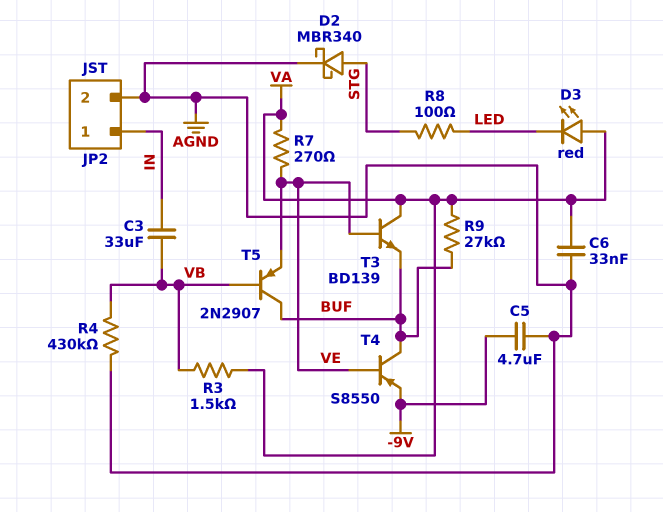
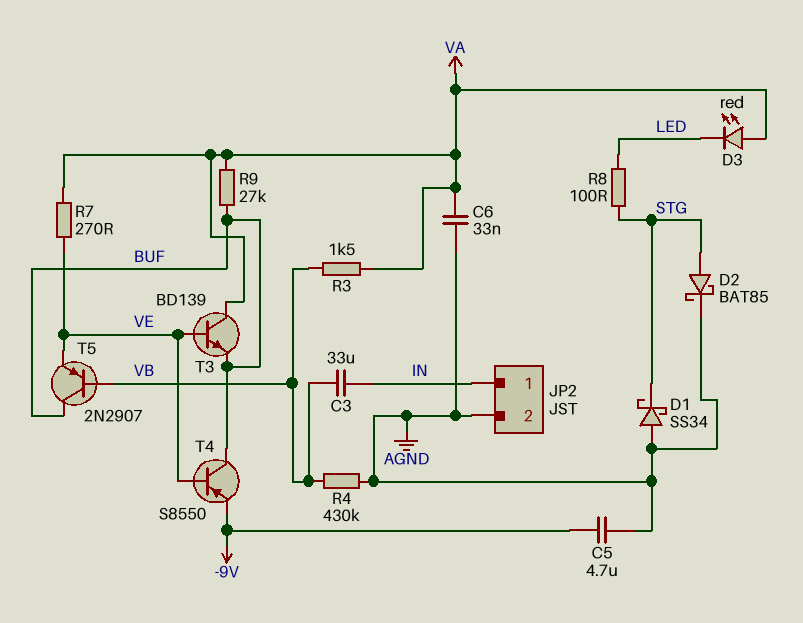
D1: none -> schottky SS34 (A AGND, K STG)
D2: schottky MBR340 (A STG, K AGND) -> schottky BAT85 (A STG, K AGND)

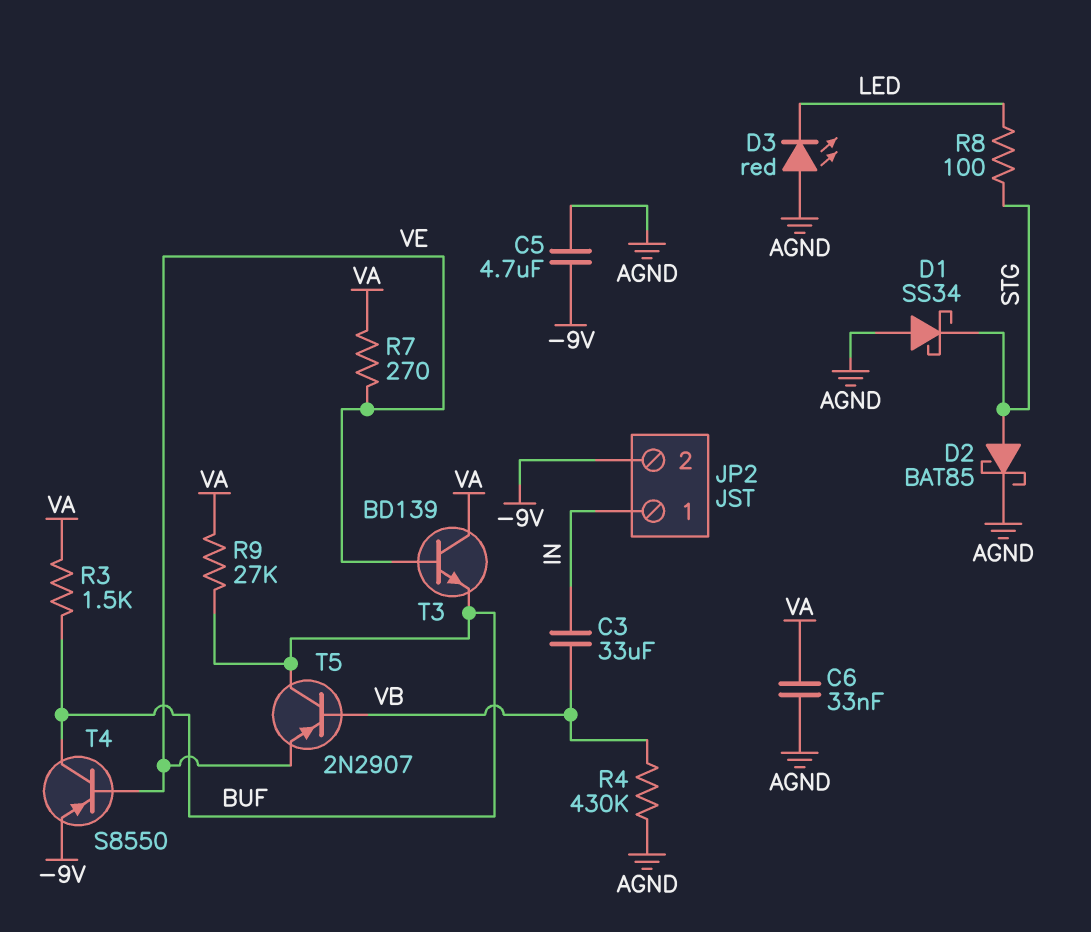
D3: LED red (A VA, K LED) -> LED red (A AGND, K LED)
JP2 pin 2: AGND -> -9V
R3: 1.5k (VA, VB) -> 1.5k (BUF, VA)

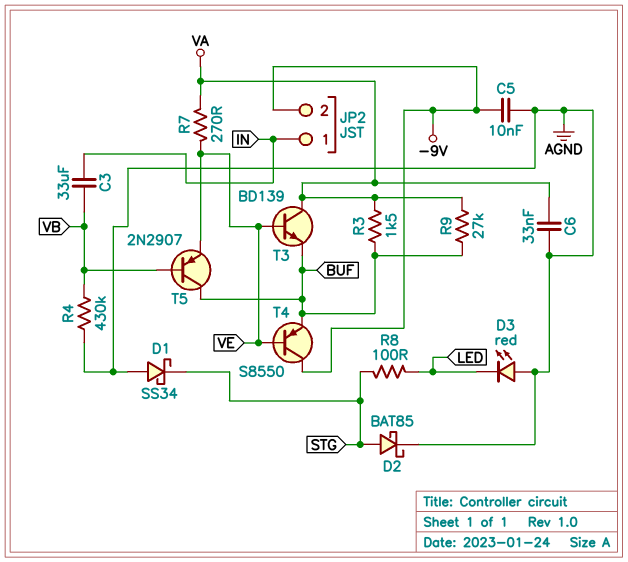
C5: 4.7uF (-9V, AGND) -> 10nF (-9V, AGND)
T4: PNP S8550 (B VE, C BUF, E -9V) -> PNP S8550 (B VE, C -9V, E BUF)

